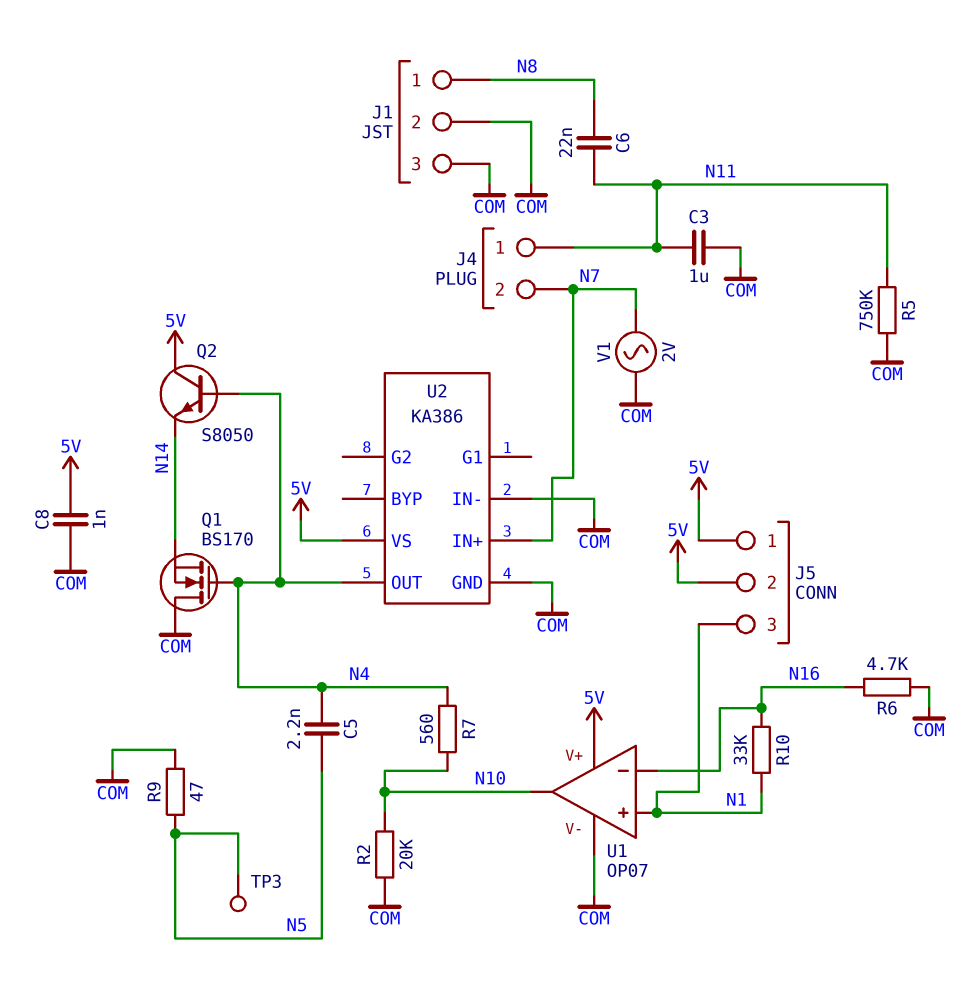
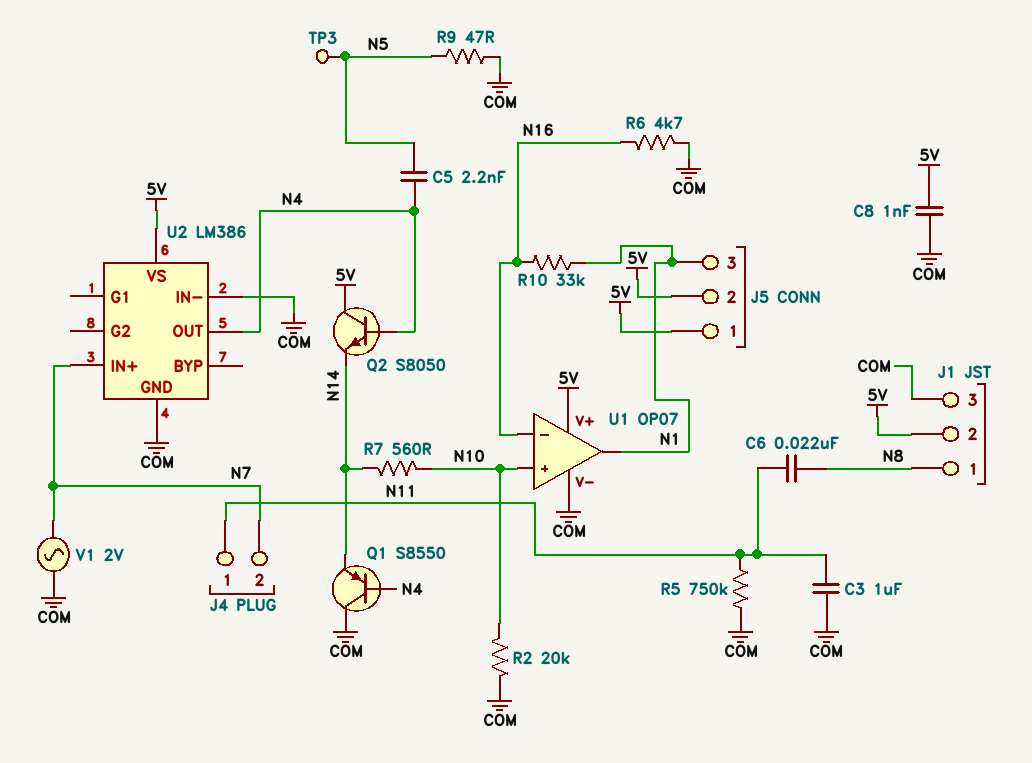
J1 pin 2: COM -> 5V
Q1: NMOS BS170 (G N4, D COM, S N14) -> PNP S8550 (B N4, C COM, E N14)
R7: 560 (N4, N10) -> 560 (N10, N14)
U1 pin in+: N1 -> N10
U1 pin out: N10 -> N1
U2: KA386 -> LM386

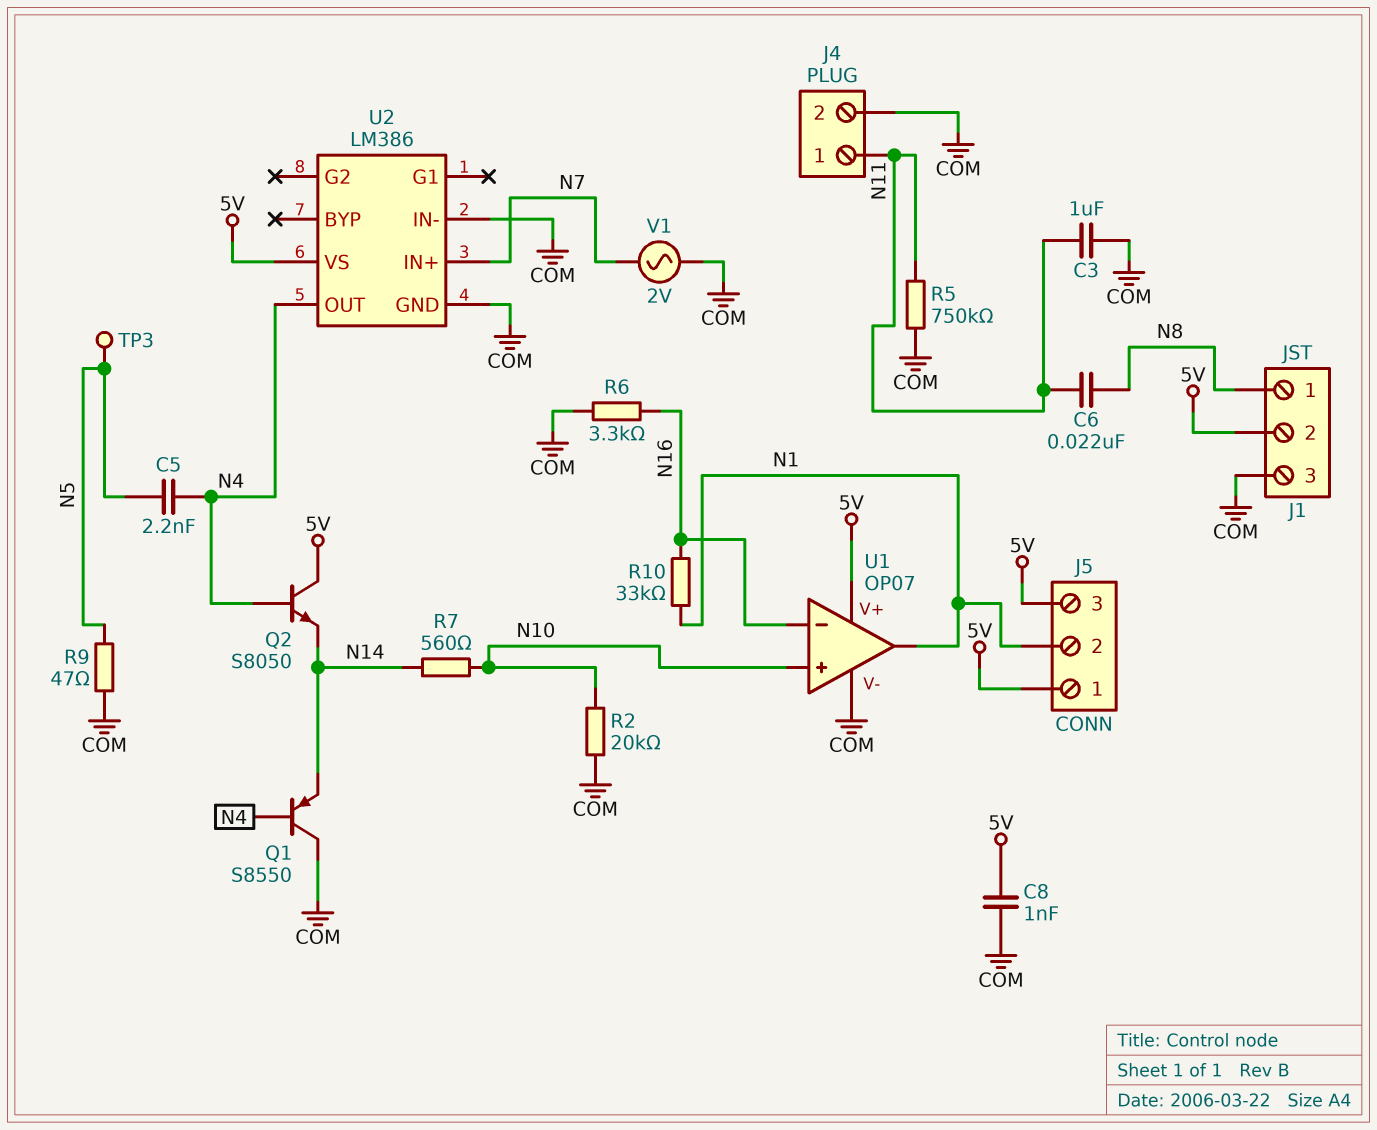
J4 pin 2: N7 -> COM
J5 pin 2: 5V -> N1
J5 pin 3: N1 -> 5V
R6: 4.7k (COM, N16) -> 3.3k (COM, N16)

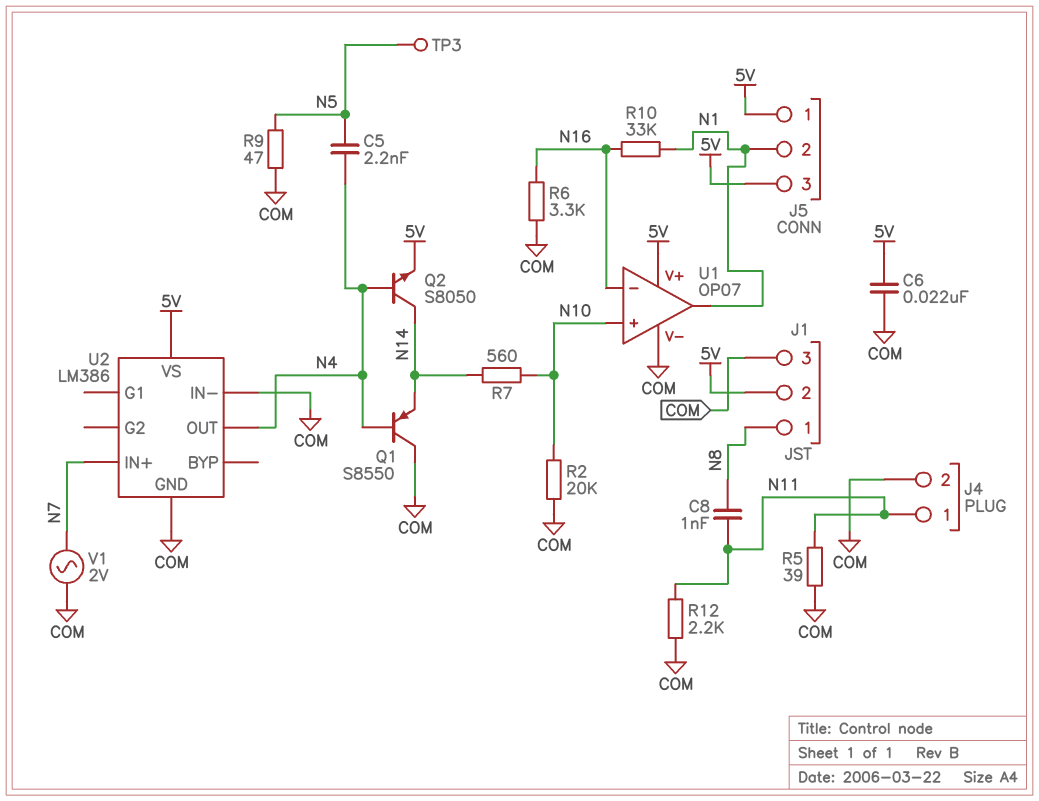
C3: 1uF (COM, N11) -> none
C6: 22nF (N8, N11) -> 22nF (5V, COM)
C8: 1nF (5V, COM) -> 1nF (N8, N11)
Q2: NPN S8050 (B N4, C 5V, E N14) -> NPN S8050 (B N4, C N14, E 5V)
R5: 750k (COM, N11) -> 39 (COM, N11)
R12: none -> 2.2k (COM, N11)

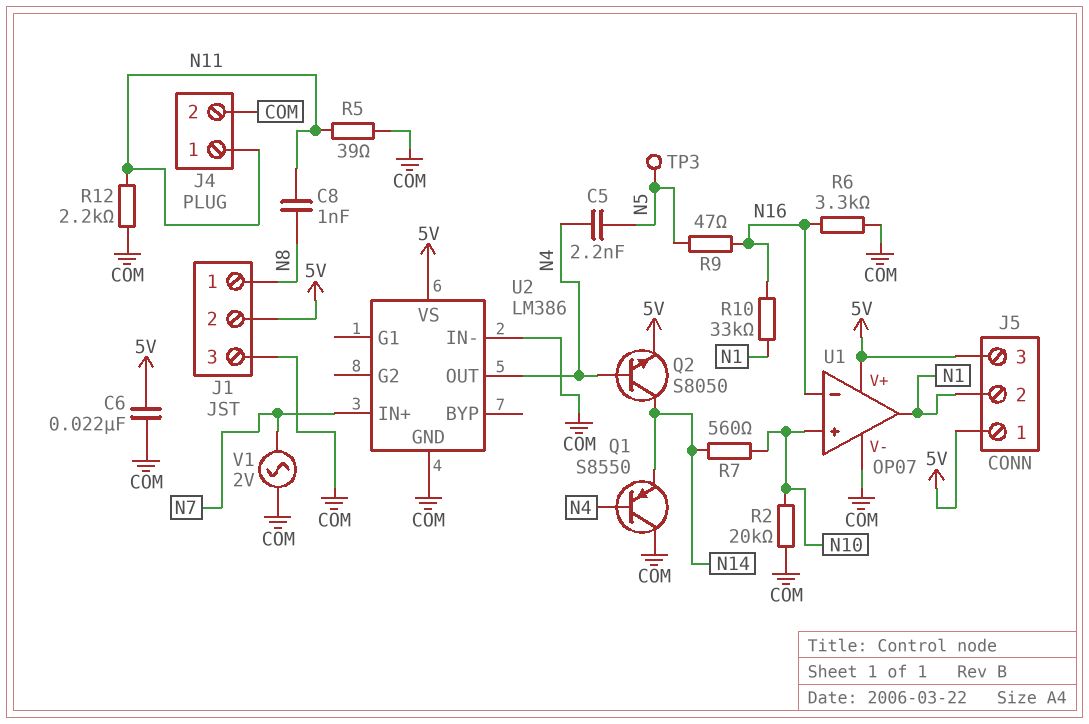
R9: 47 (COM, N5) -> 47 (N5, N16)

